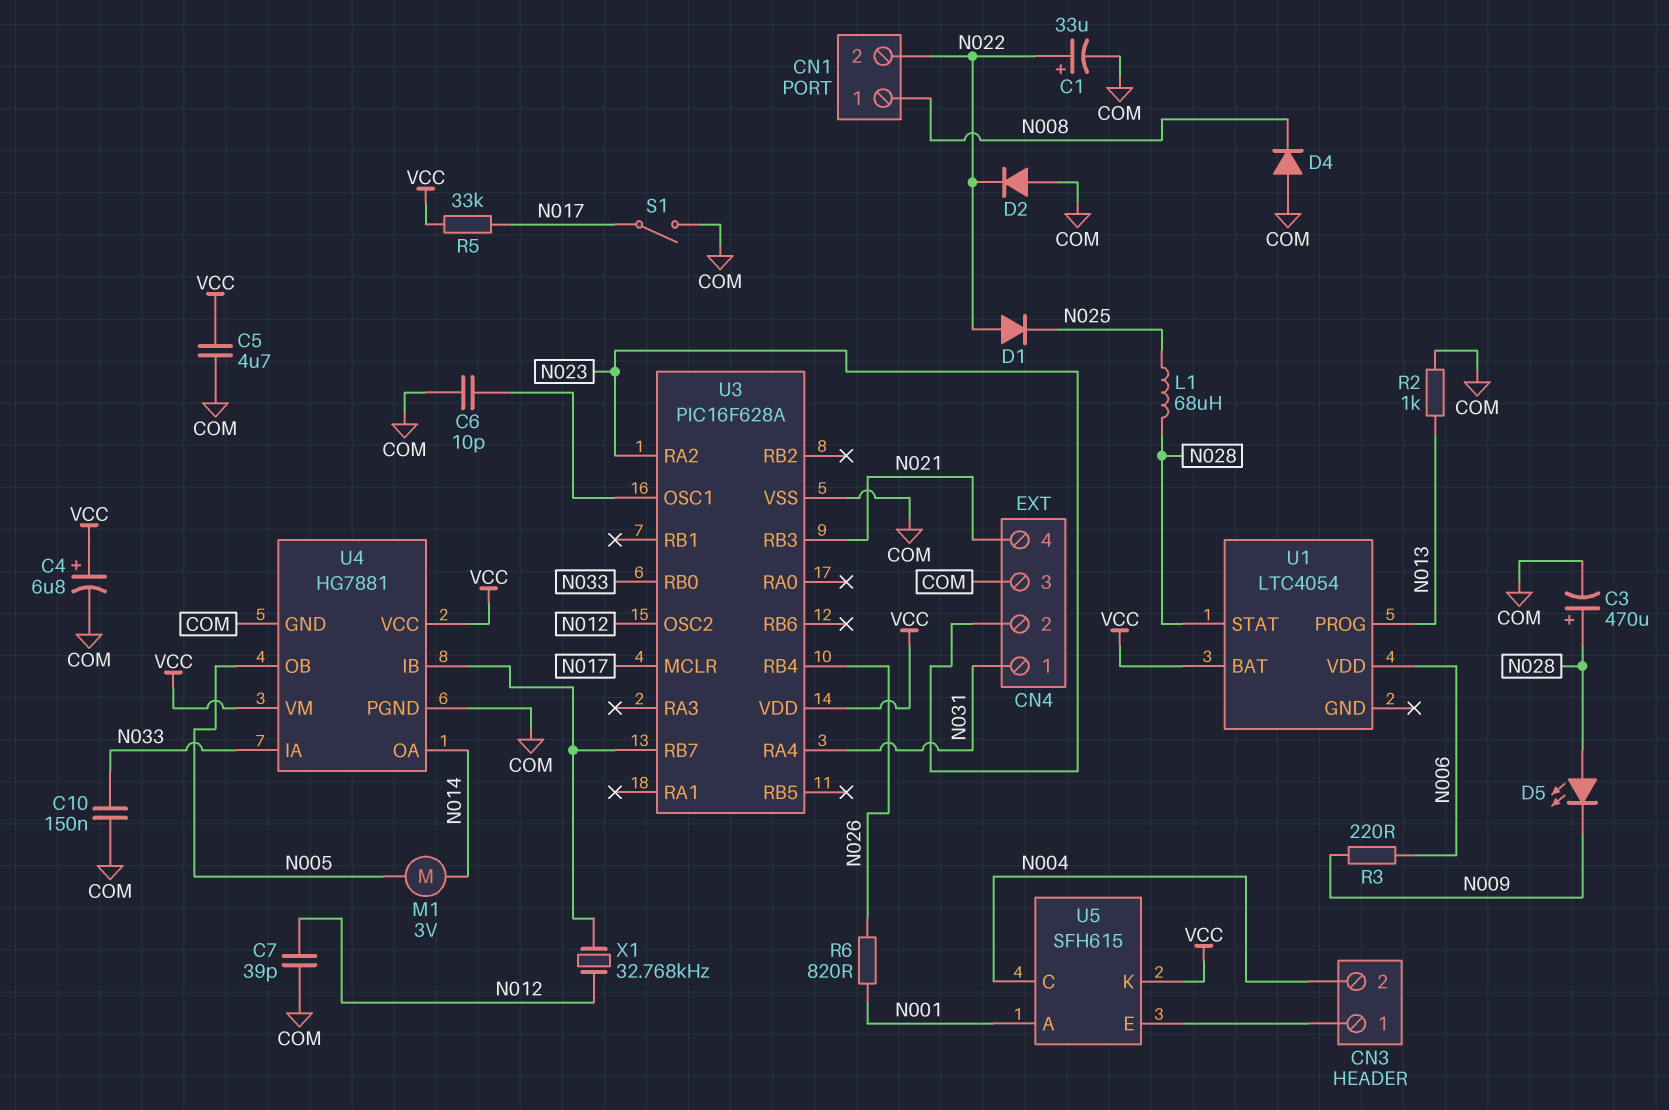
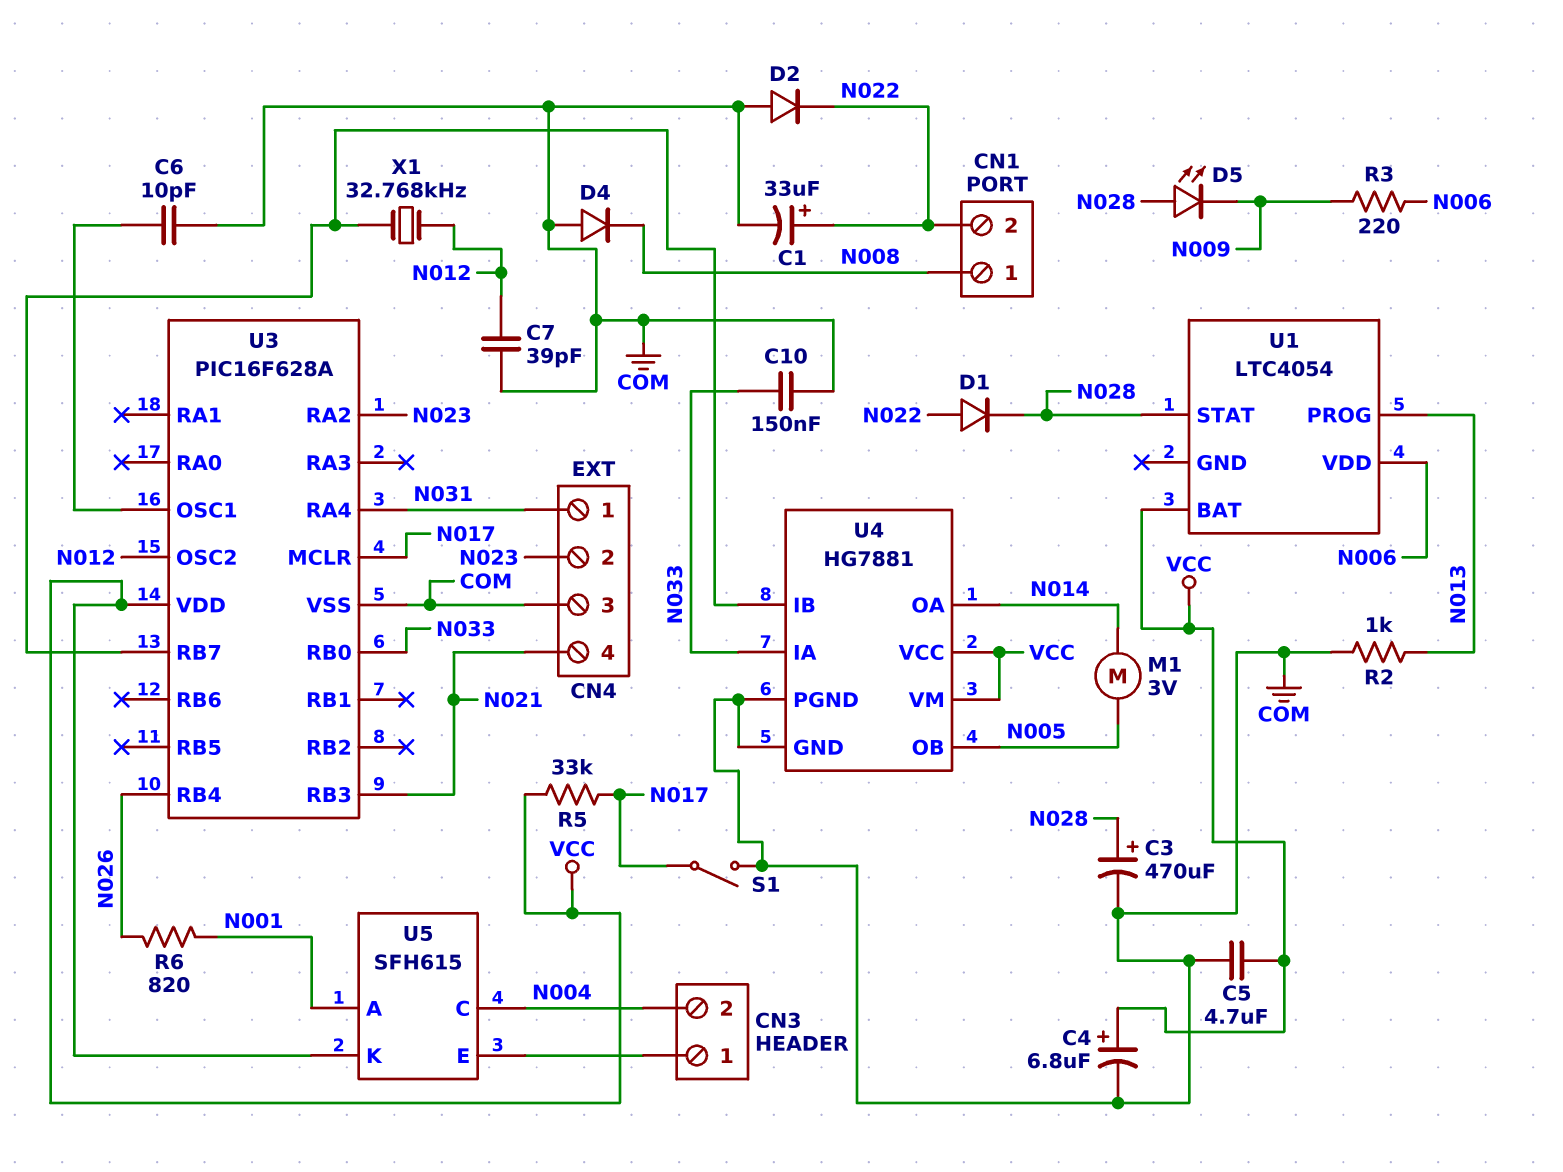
D1: diode (A N022, K N025) -> diode (A N022, K N028)
L1: 68uH (N025, N028) -> none

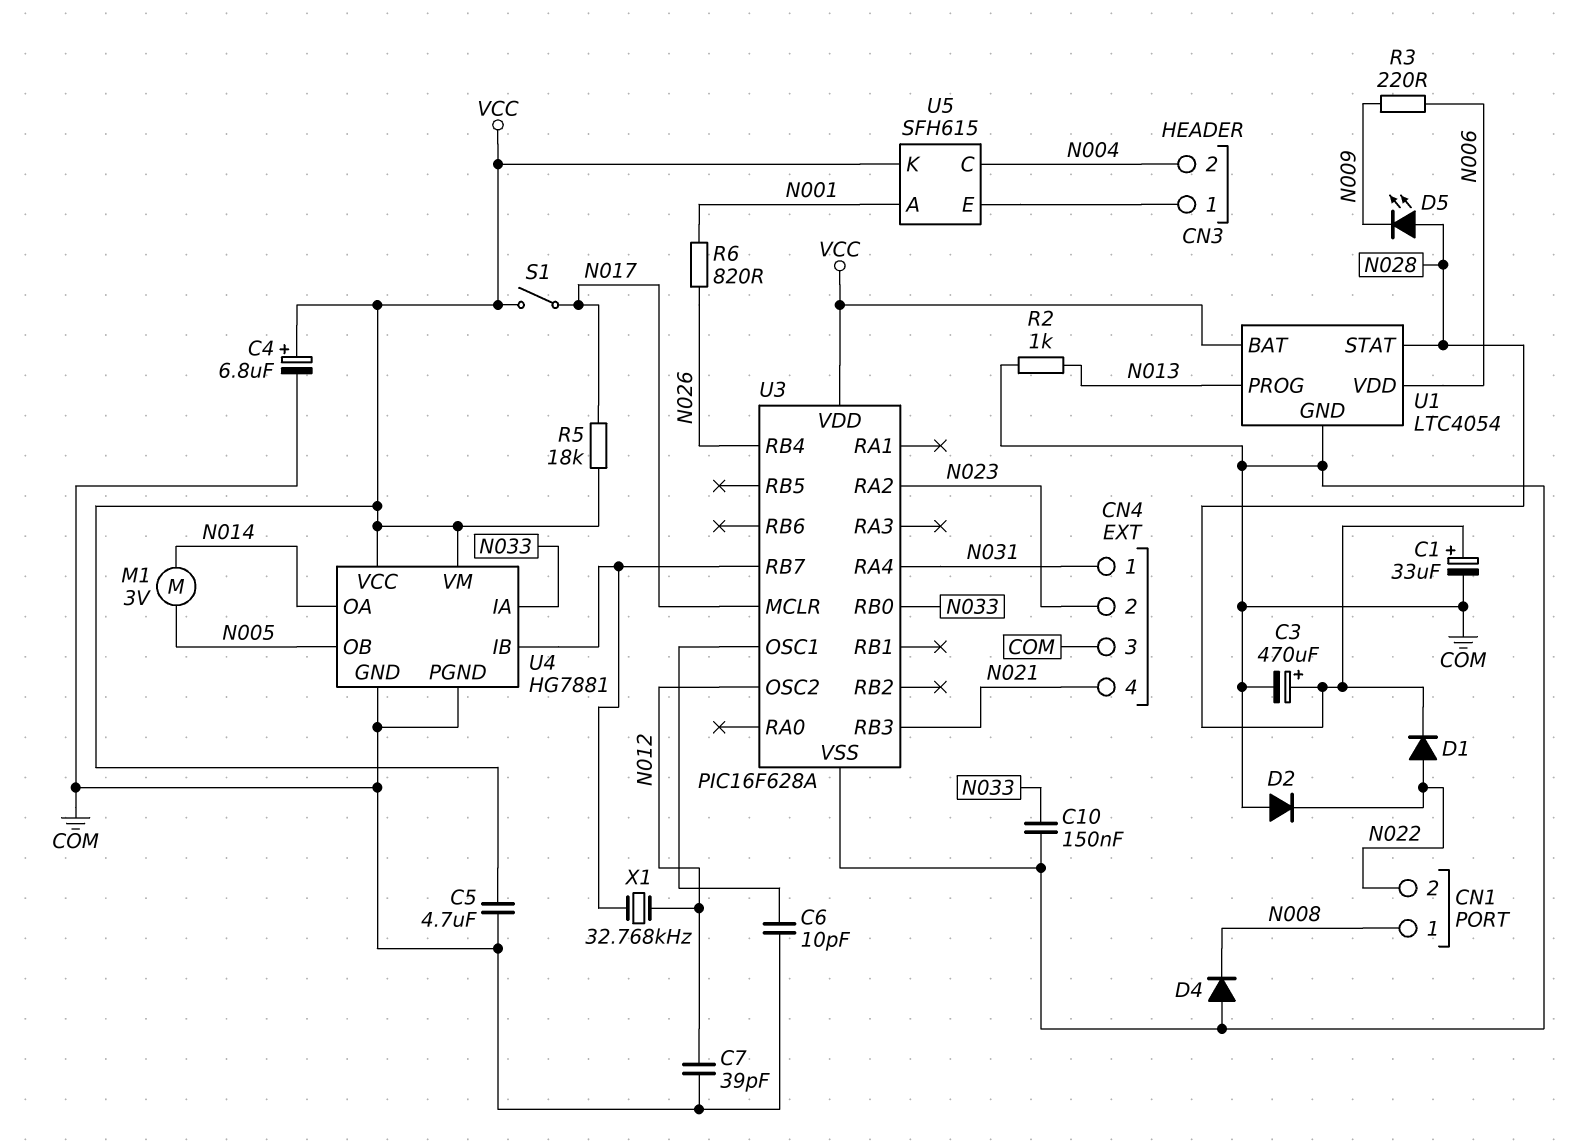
C1: 33uF (plus N022, minus COM) -> 33uF (plus N028, minus COM)
R5: 33k (N017, VCC) -> 18k (N017, VCC)
S1: switch (COM, N017) -> switch (N017, VCC)
U1 pin GND: none -> COM

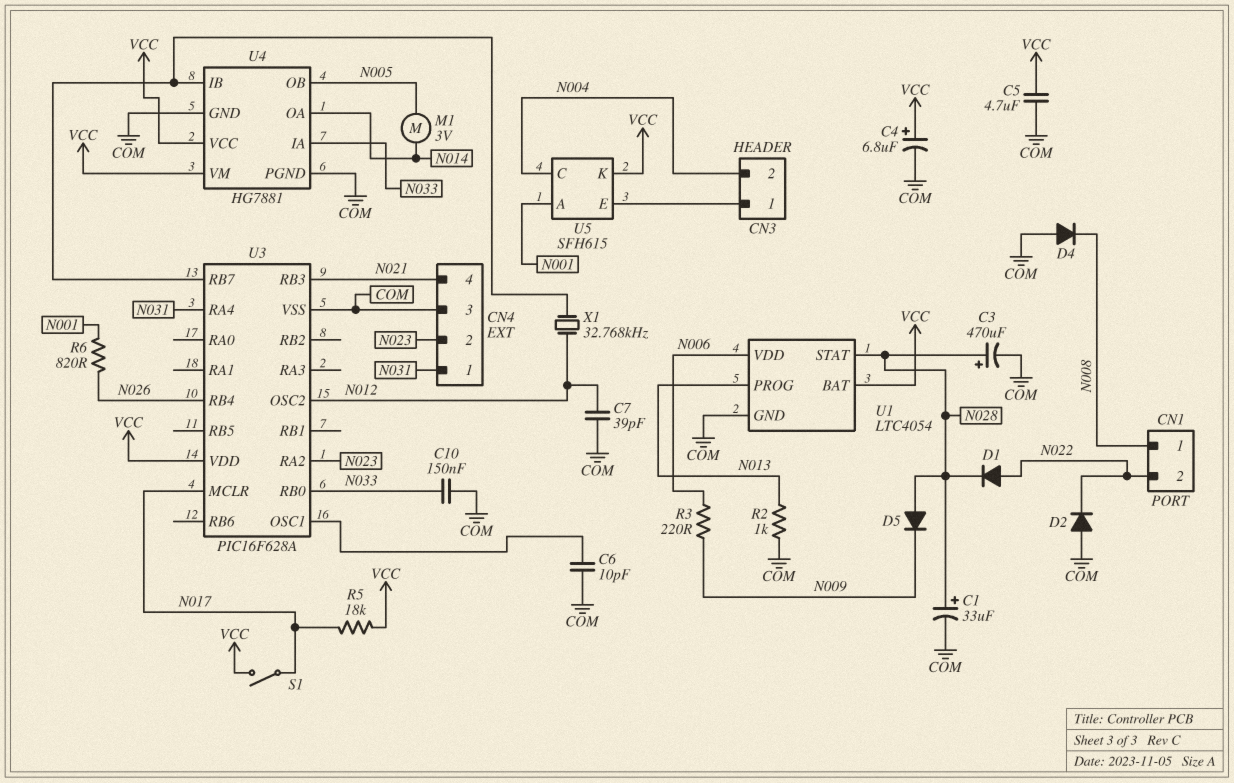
D5: LED (A N028, K N009) -> diode (A N028, K N009)

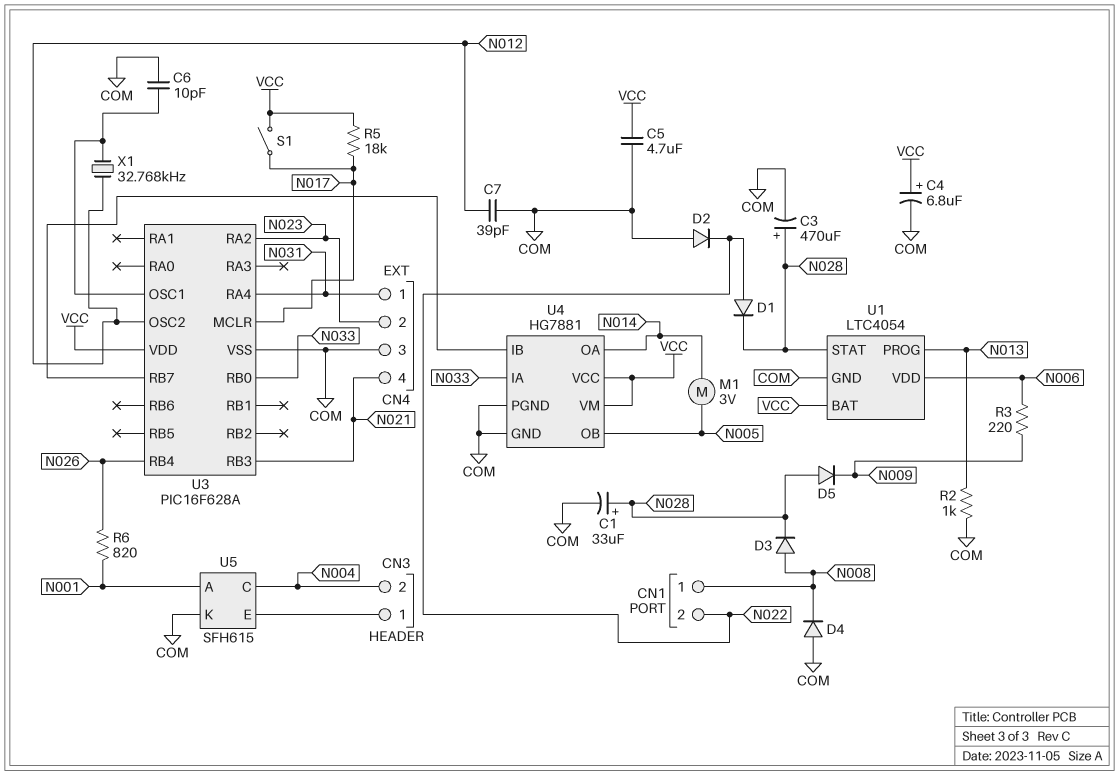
C10: 150nF (COM, N033) -> none
D3: none -> diode (A N008, K N028)
U5 pin K: VCC -> COM
X1: 32.768kHz (N012, U3/RB7) -> 32.768kHz (N012, U3/OSC1)

